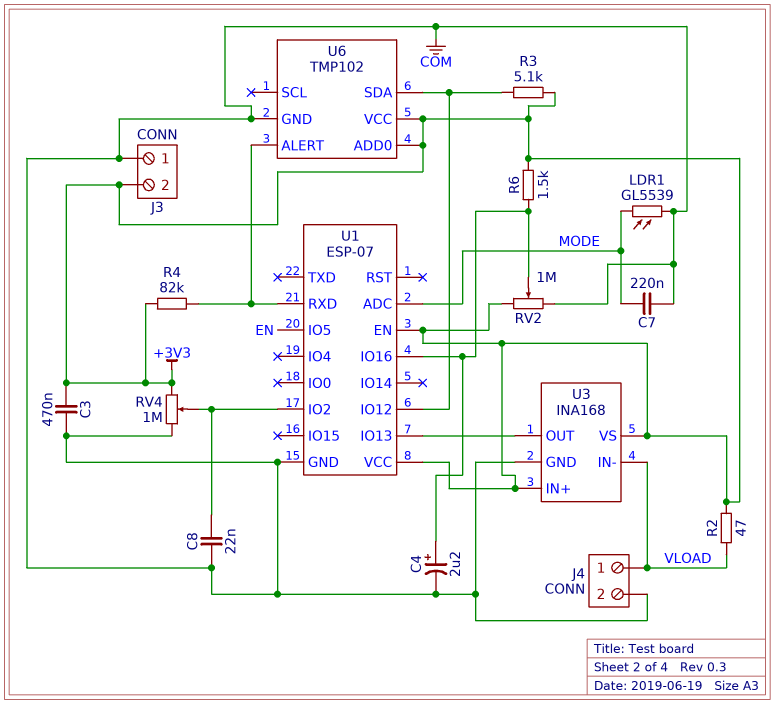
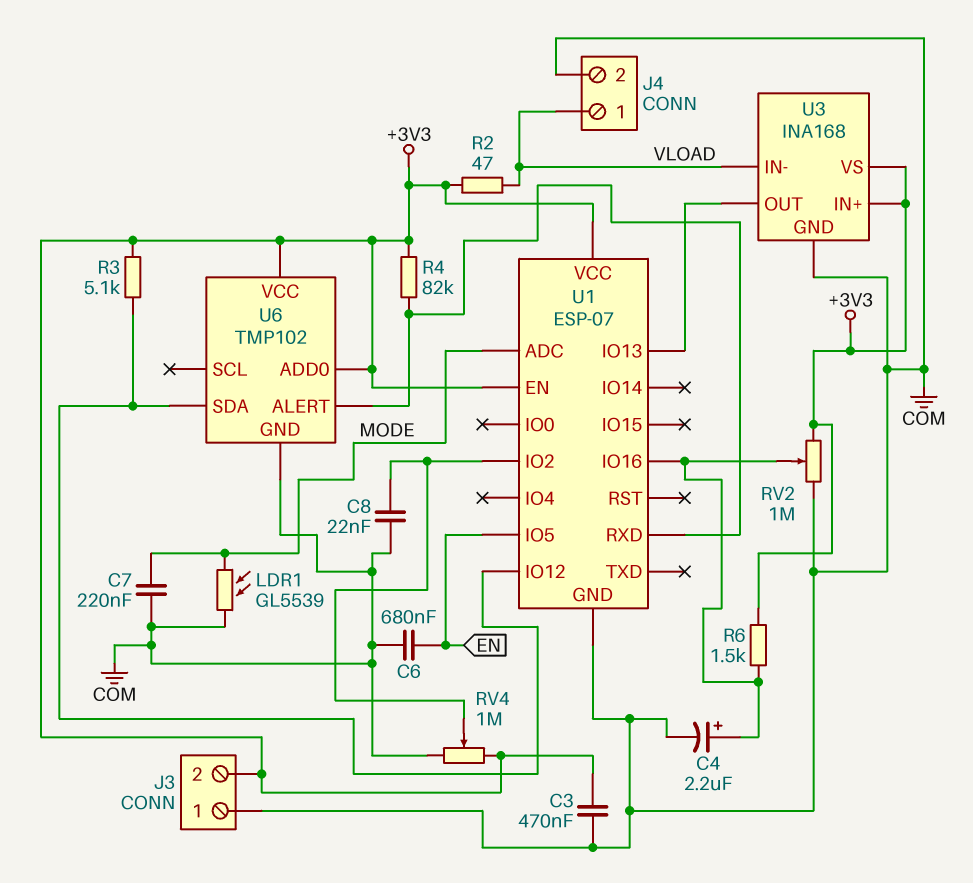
C6: none -> 680nF (COM, EN)

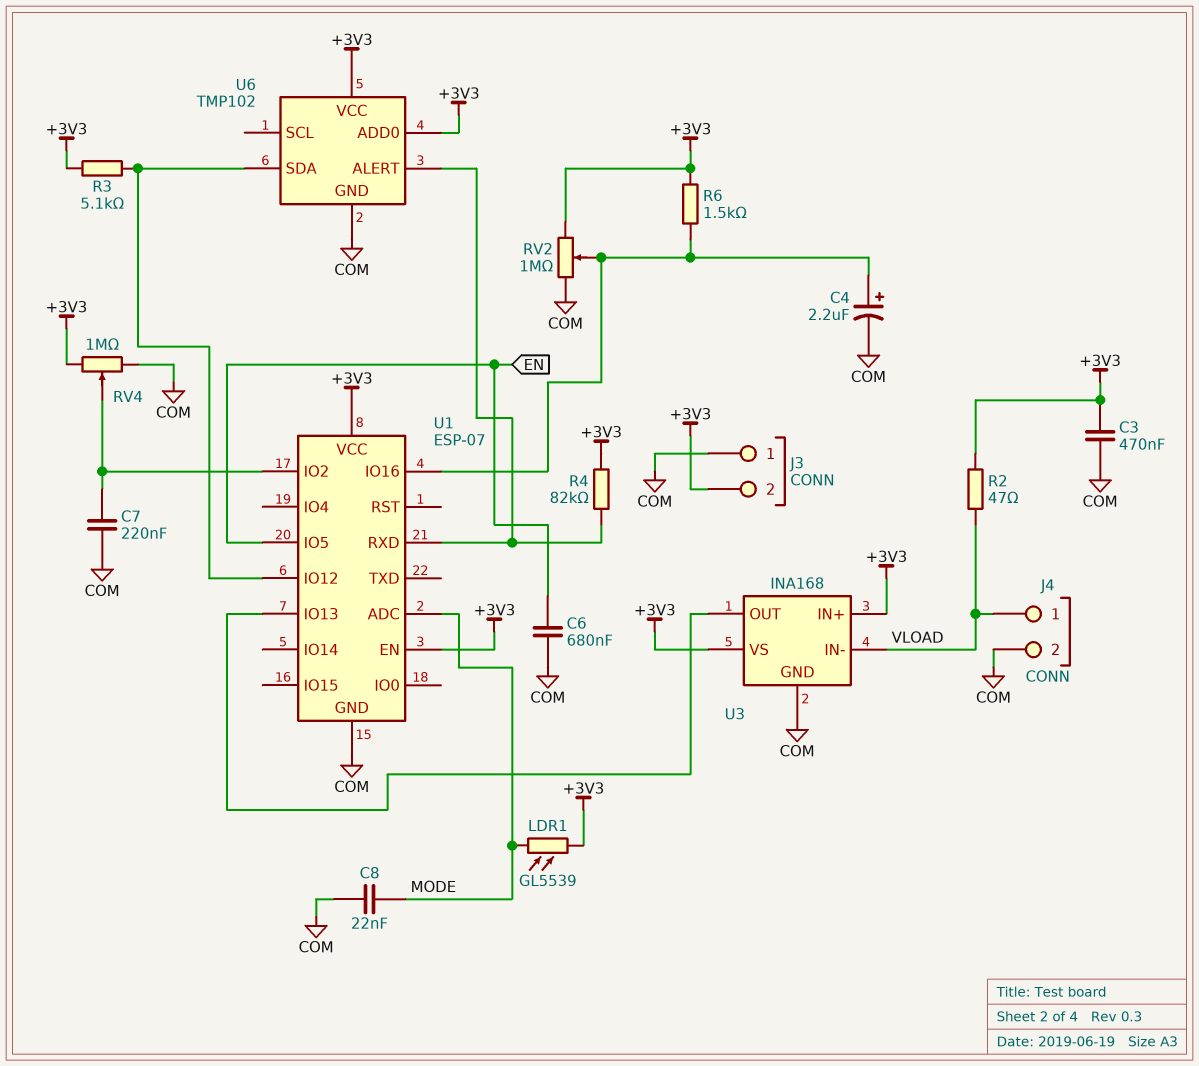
C7: 220nF (COM, MODE) -> 220nF (COM, U1/IO2)
C8: 22nF (COM, U1/IO2) -> 22nF (COM, MODE)
LDR1: GL5539 (COM, MODE) -> GL5539 (+3V3, MODE)

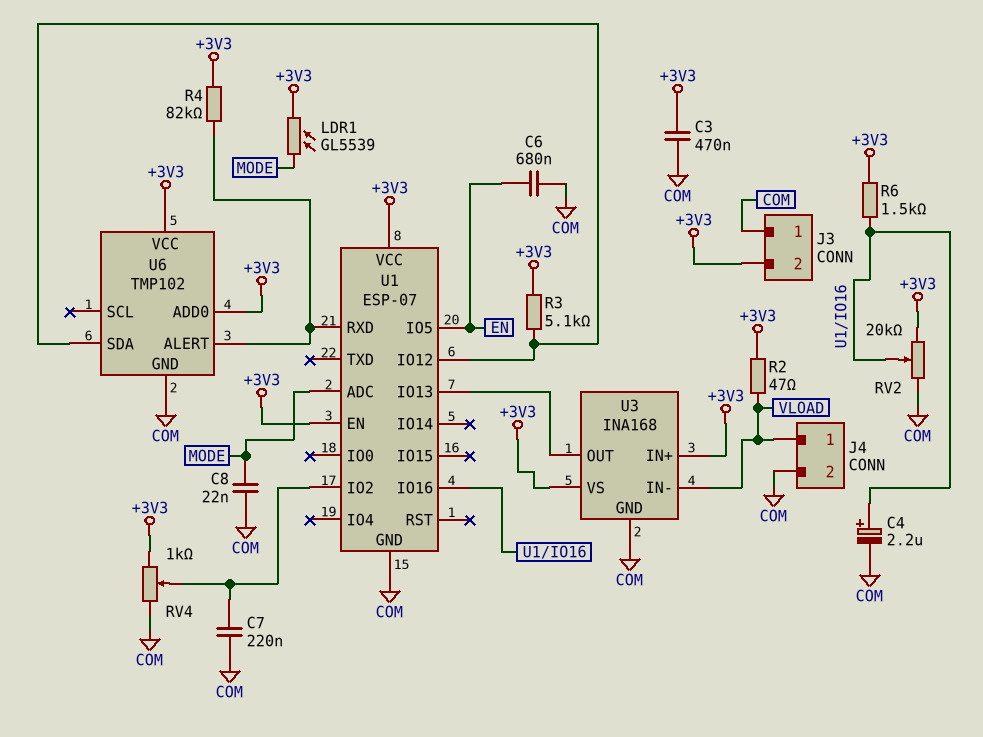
RV2: 1M (+3V3, COM, wiper U1/IO16) -> 20k (+3V3, COM, wiper U1/IO16)
RV4: 1M (+3V3, COM, wiper U1/IO2) -> 1k (+3V3, COM, wiper U1/IO2)

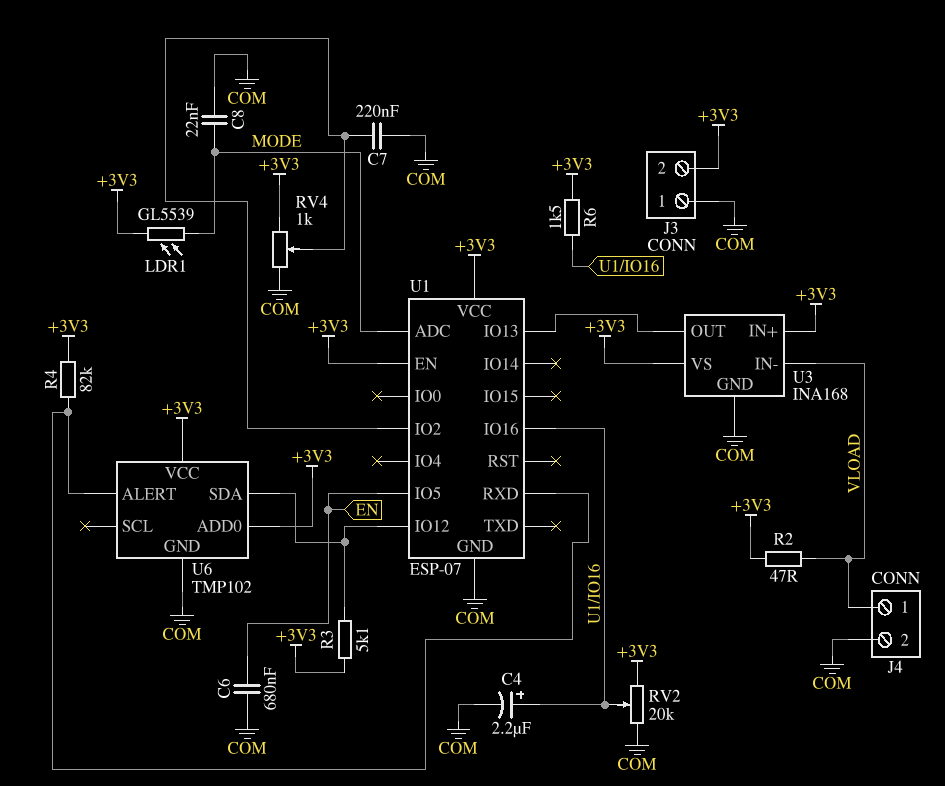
C3: 470nF (+3V3, COM) -> none

